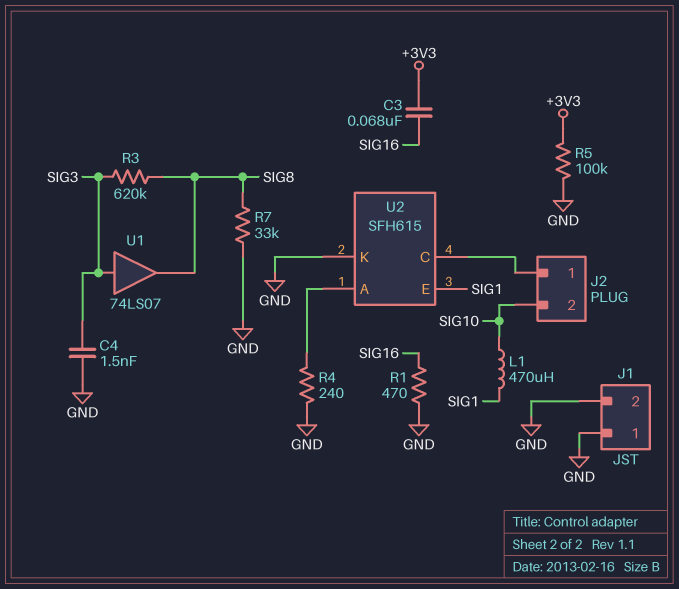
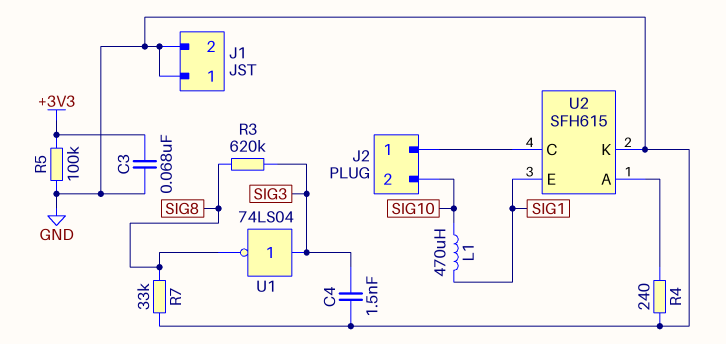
C3: 68nF (+3V3, SIG16) -> 68nF (+3V3, GND)
R1: 470 (GND, SIG16) -> none
U1: buffer 74LS07 (in SIG3, out SIG8) -> NOT 74LS04 (in SIG3, out SIG8)

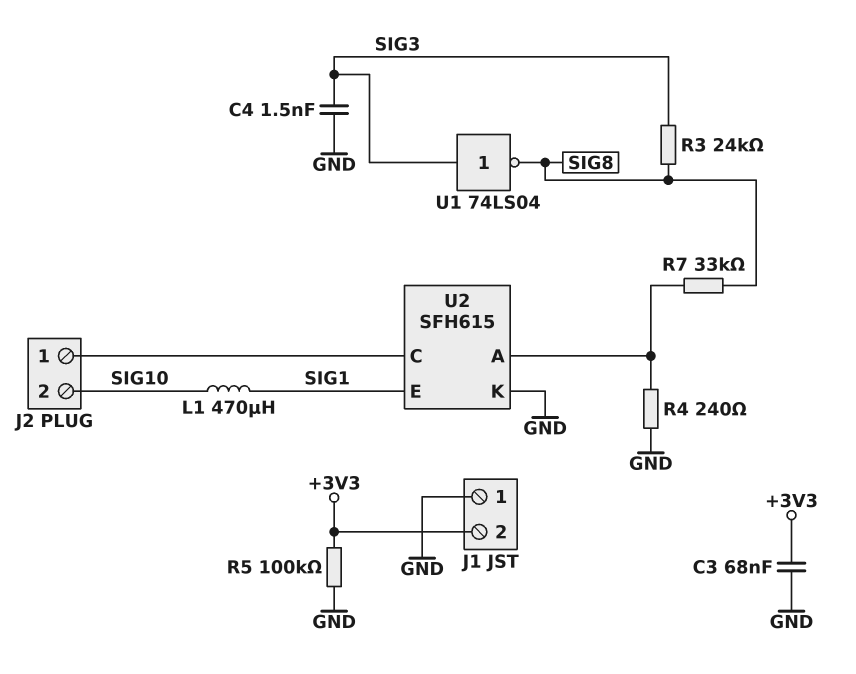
J1 pin 2: GND -> +3V3
R3: 620k (SIG3, SIG8) -> 24k (SIG3, SIG8)
R7: 33k (GND, SIG8) -> 33k (SIG8, U2/A)

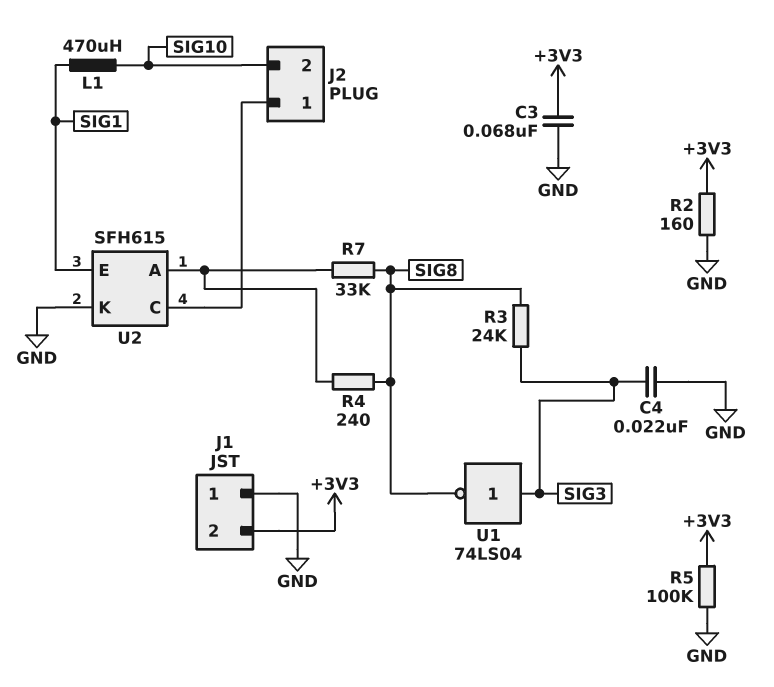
C4: 1.5nF (GND, SIG3) -> 22nF (GND, SIG3)
R2: none -> 160 (+3V3, GND)
R4: 240 (GND, U2/A) -> 240 (SIG8, U2/A)

